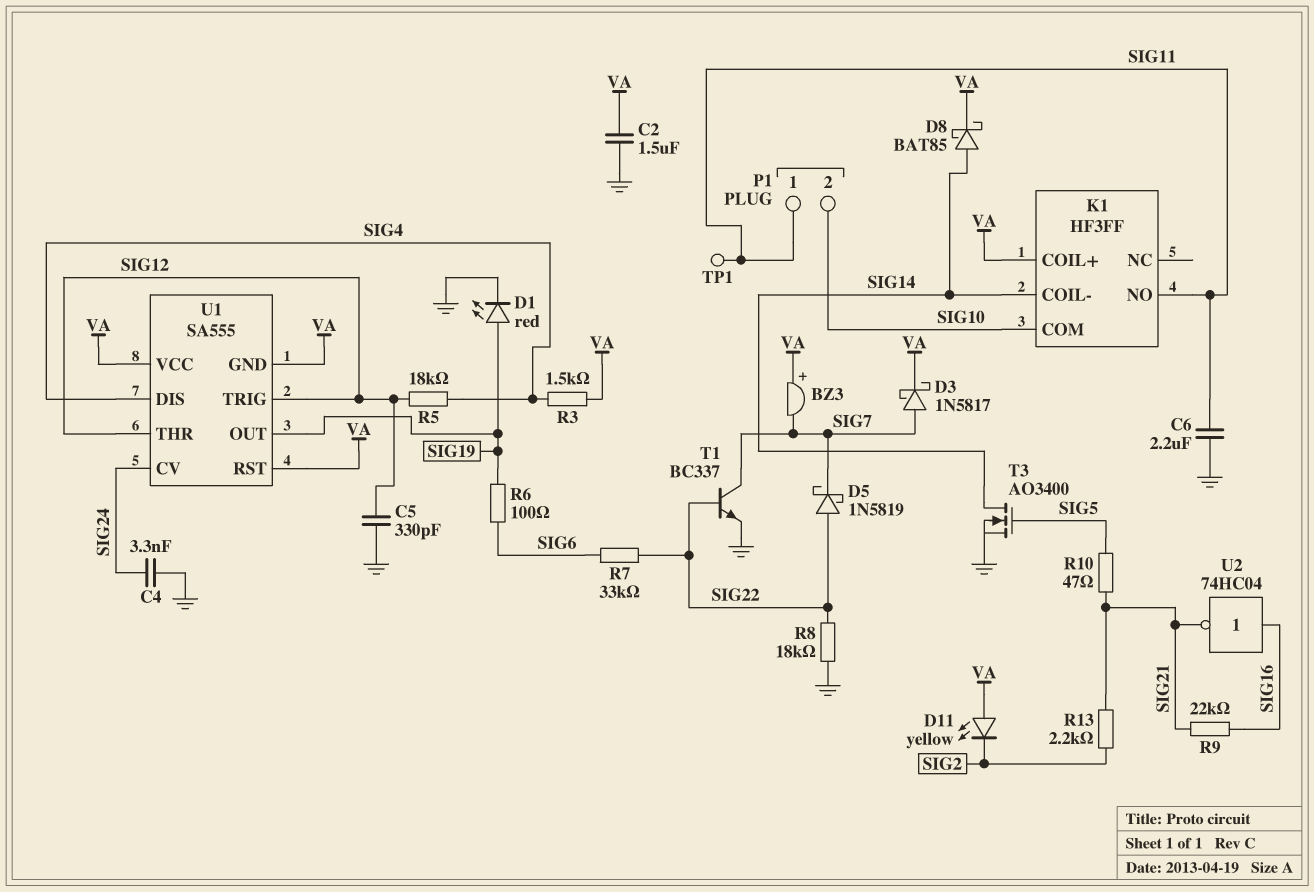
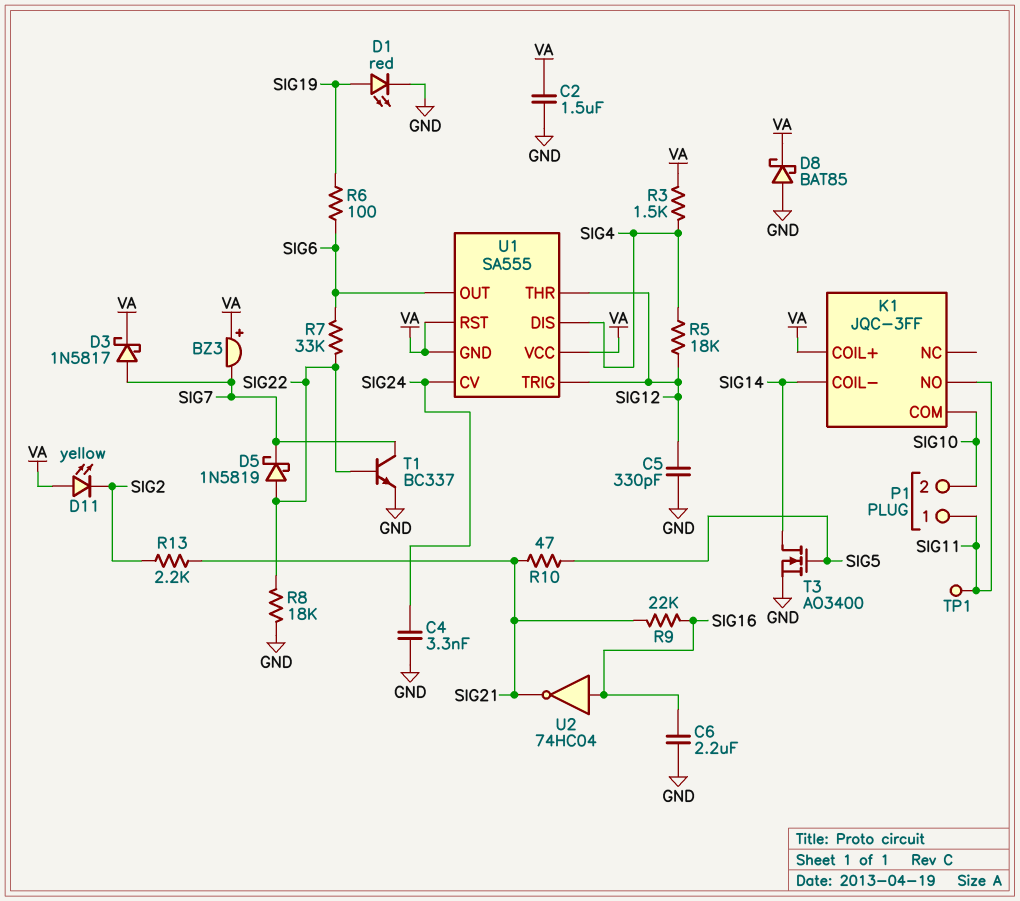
C6: 2.2uF (GND, SIG11) -> 2.2uF (GND, SIG16)
D8: schottky BAT85 (A SIG14, K VA) -> schottky BAT85 (A GND, K VA)
K1: HF3FF -> JQC-3FF
U1 pin OUT: SIG19 -> SIG6

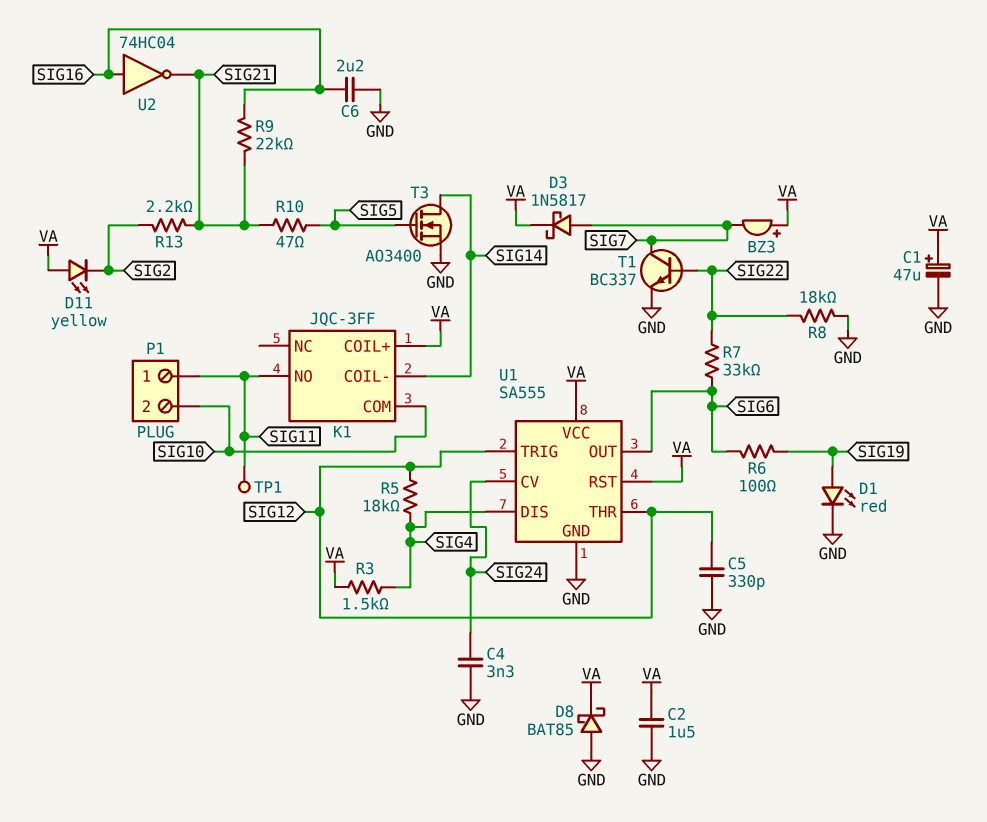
C1: none -> 47uF (plus VA, minus GND)
D5: schottky 1N5819 (A SIG22, K SIG7) -> none
U1 pin GND: VA -> GND

